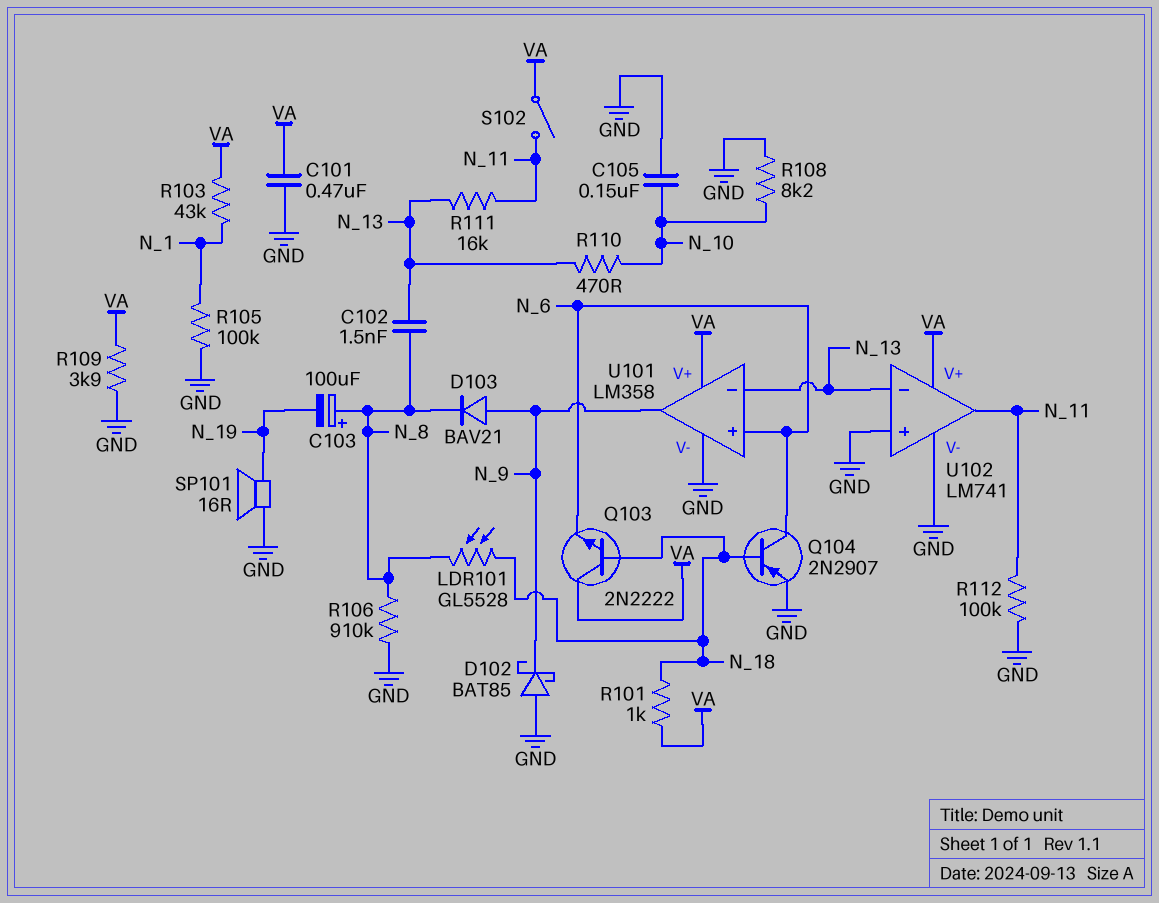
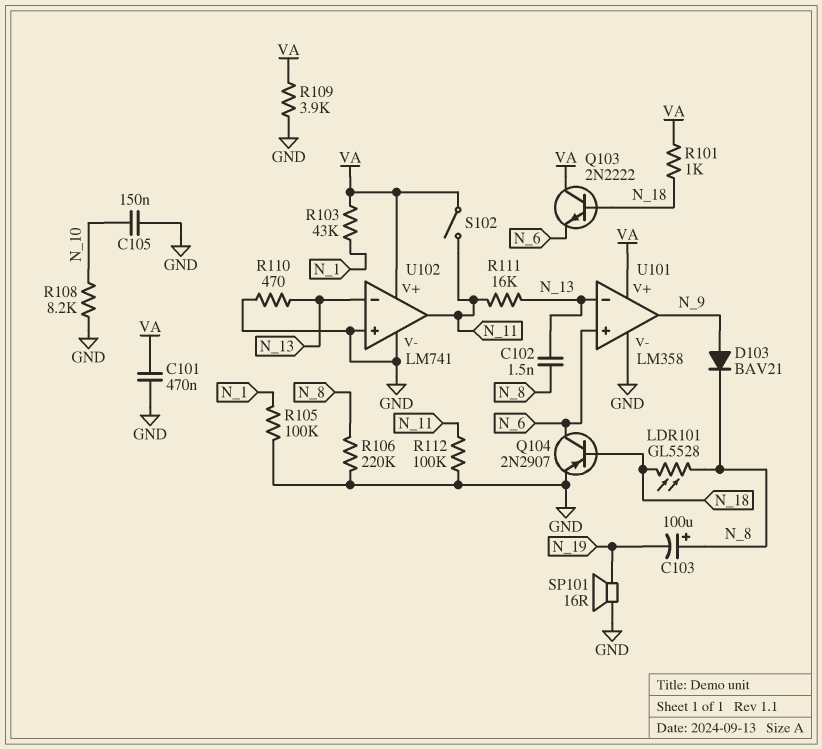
D102: schottky BAT85 (A GND, K N_9) -> none
R106: 910k (GND, N_8) -> 220k (GND, N_8)
R110: 470 (N_10, N_13) -> 470 (GND, N_13)

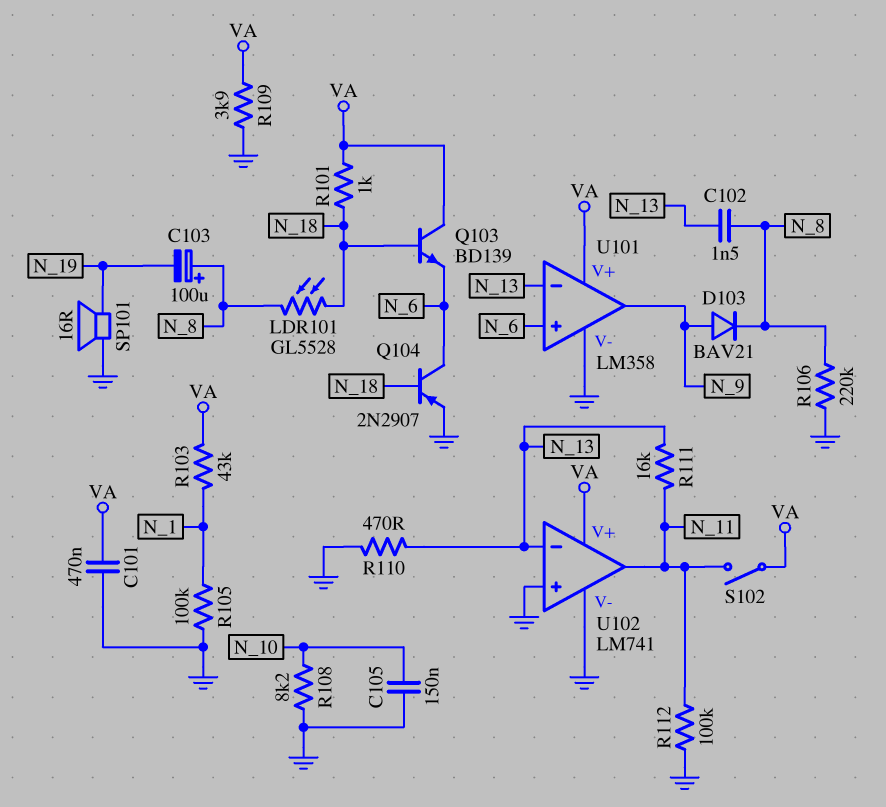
Q103: NPN 2N2222 (B N_18, C VA, E N_6) -> NPN BD139 (B N_18, C VA, E N_6)

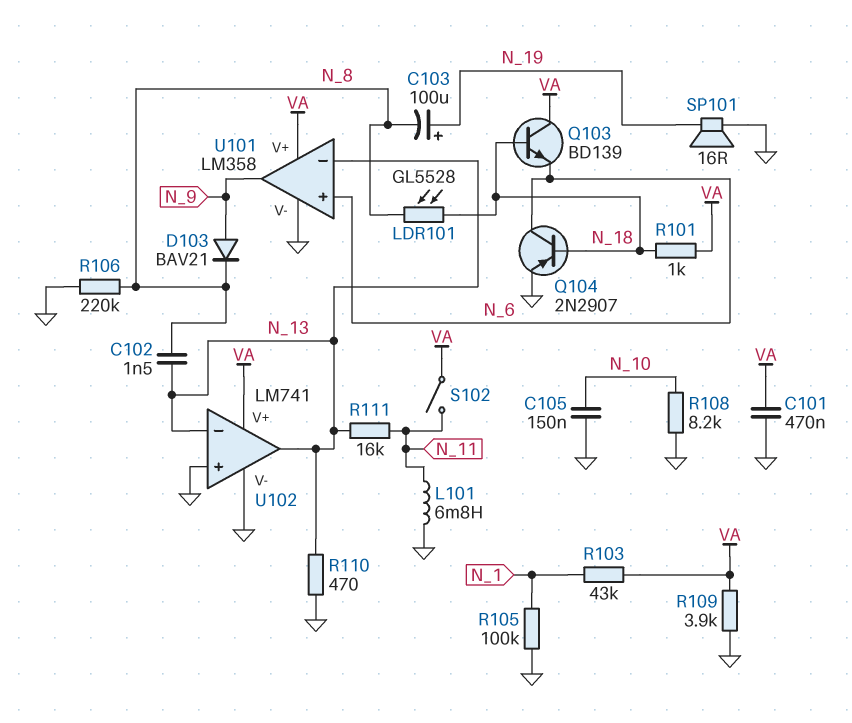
C103: 100uF (plus N_8, minus N_19) -> 100uF (plus N_19, minus N_8)
L101: none -> 6.8mH (GND, N_11)
R112: 100k (GND, N_11) -> none
U102 pin out: N_11 -> N_13

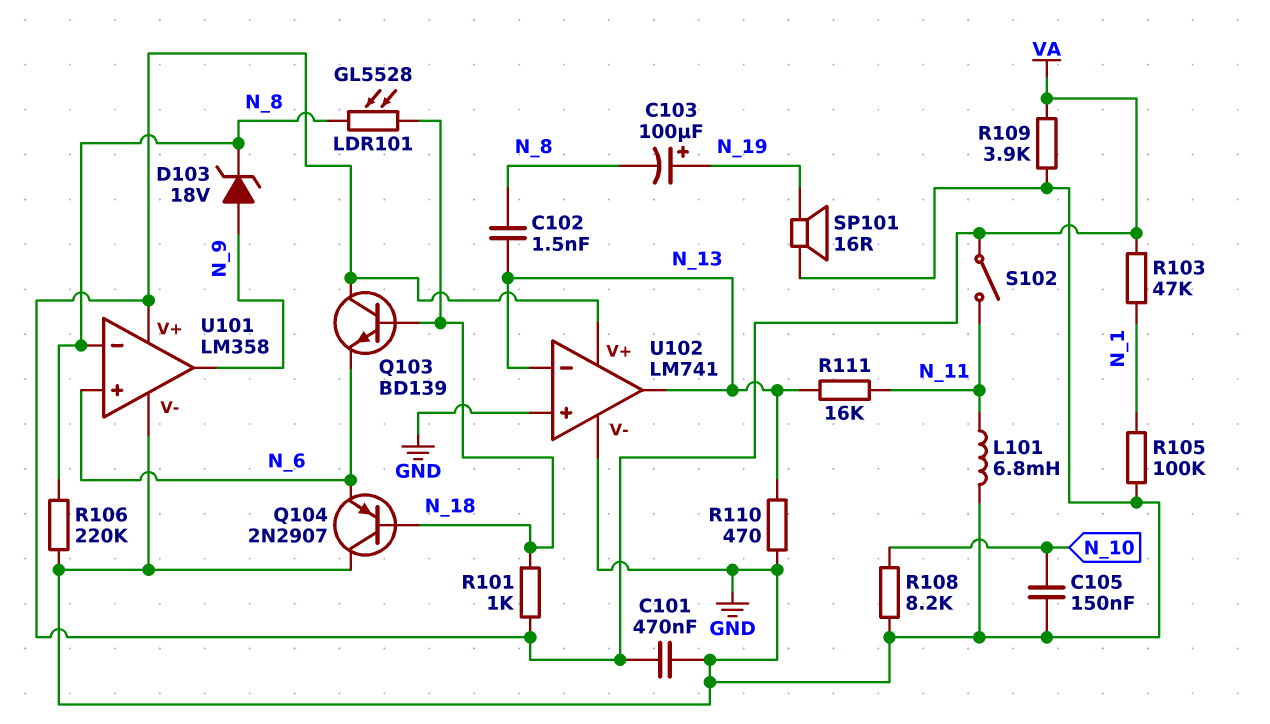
D103: diode BAV21 (A N_9, K N_8) -> zener 18V (A N_9, K N_8)
Q104: PNP 2N2907 (B N_18, C N_6, E GND) -> PNP 2N2907 (B N_18, C GND, E N_6)
R103: 43k (N_1, VA) -> 47k (N_1, VA)
U101 pin in-: N_13 -> N_8

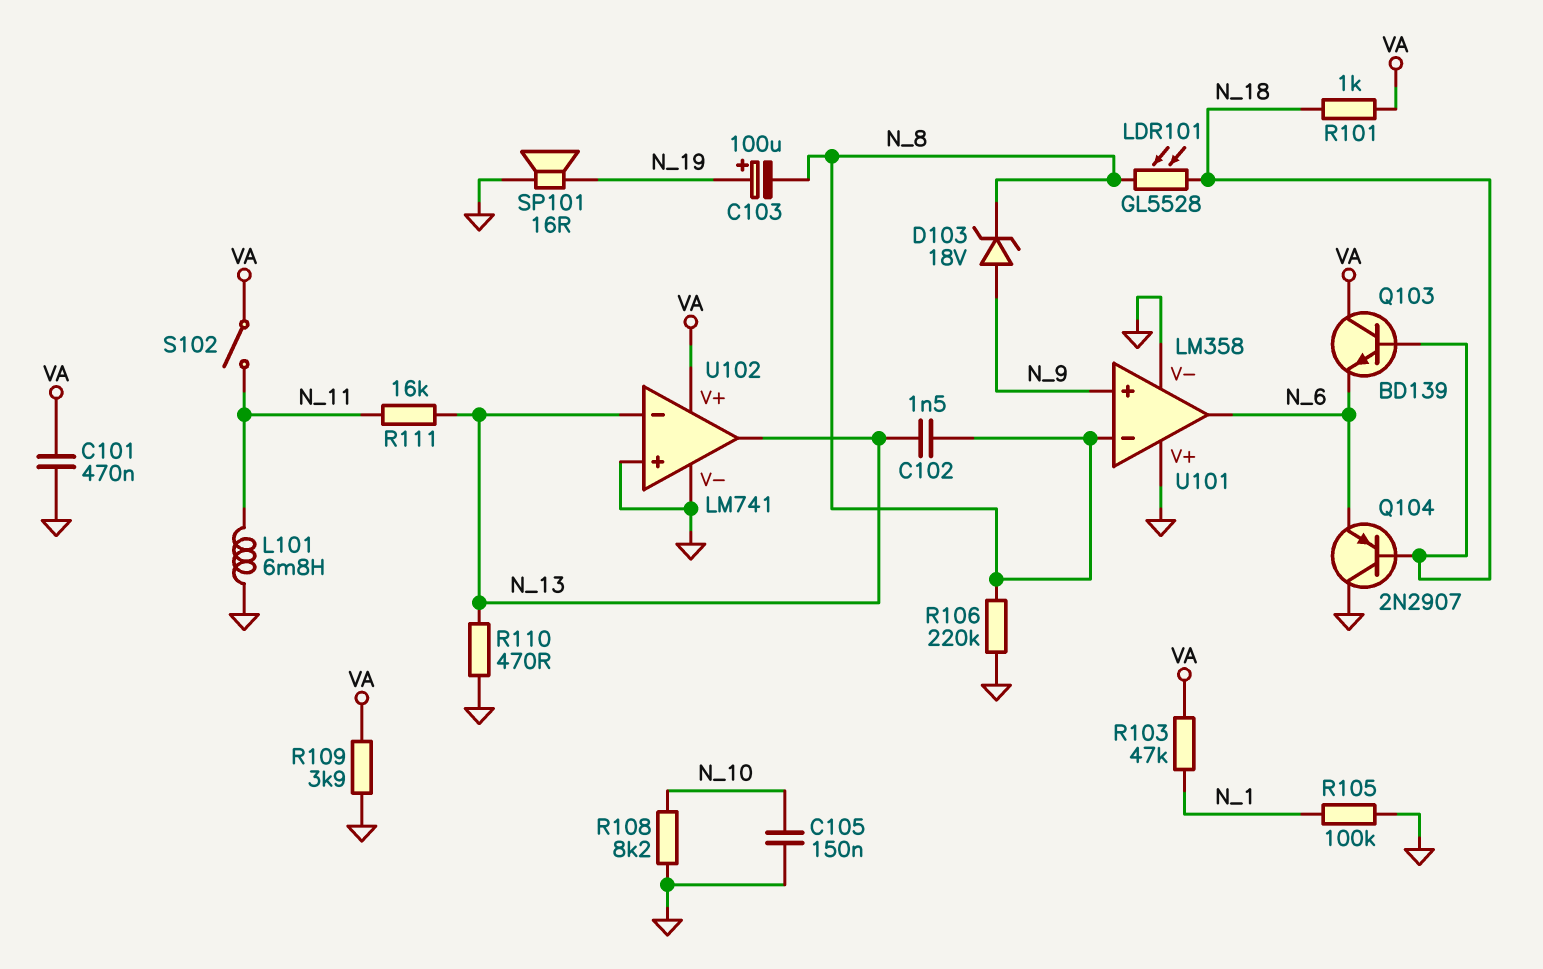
U101 pin V+: VA -> GND
U101 pin in+: N_6 -> N_9
U101 pin out: N_9 -> N_6

